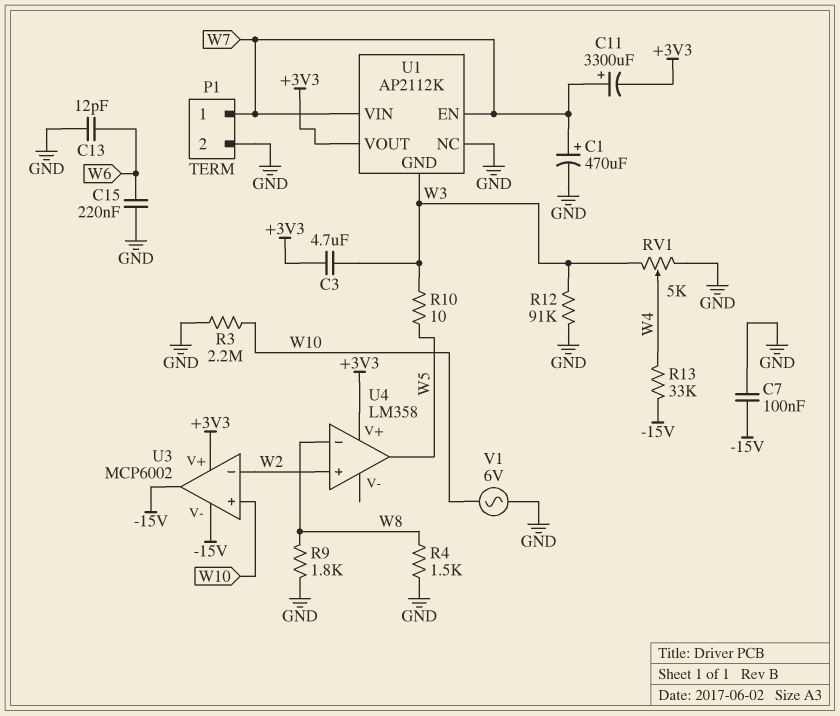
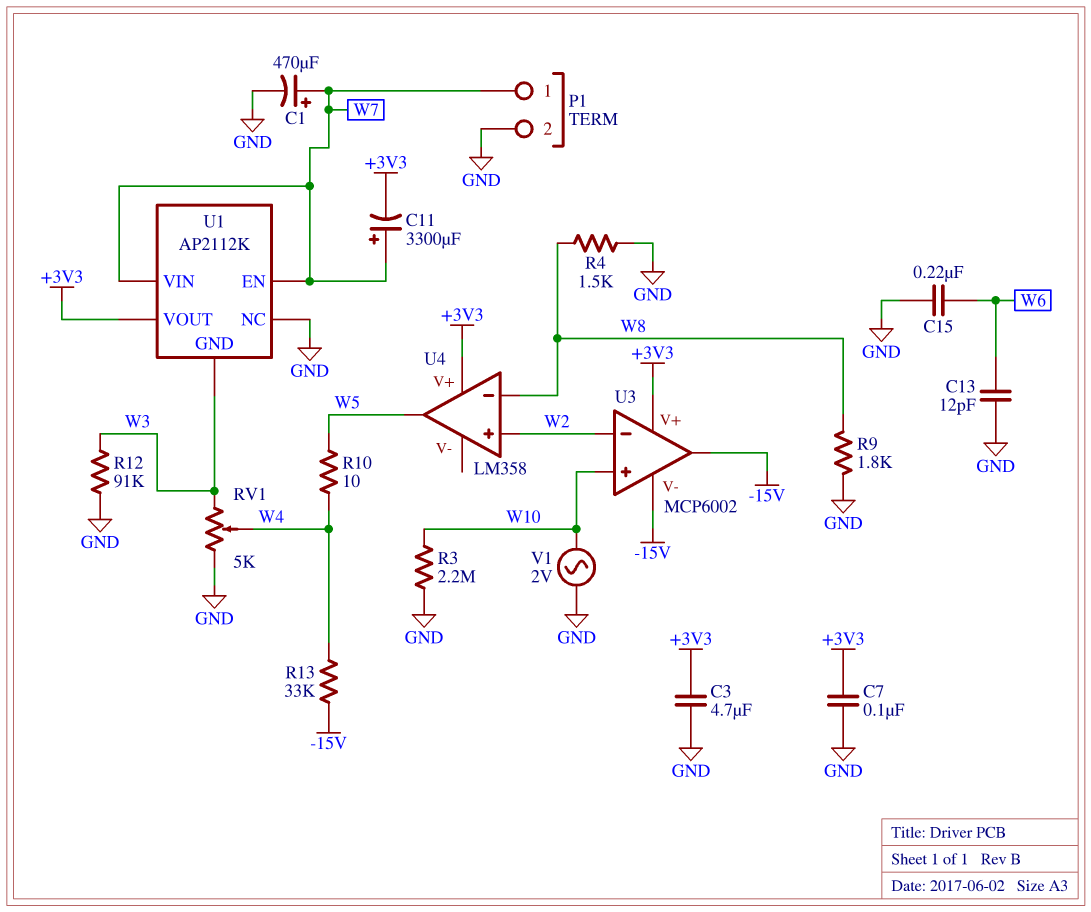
C3: 4.7uF (+3V3, W3) -> 4.7uF (+3V3, GND)
C7: 100nF (-15V, GND) -> 100nF (+3V3, GND)
R10: 10 (W3, W5) -> 10 (W4, W5)
V1: AC 6V (GND, W10) -> AC 2V (GND, W10)

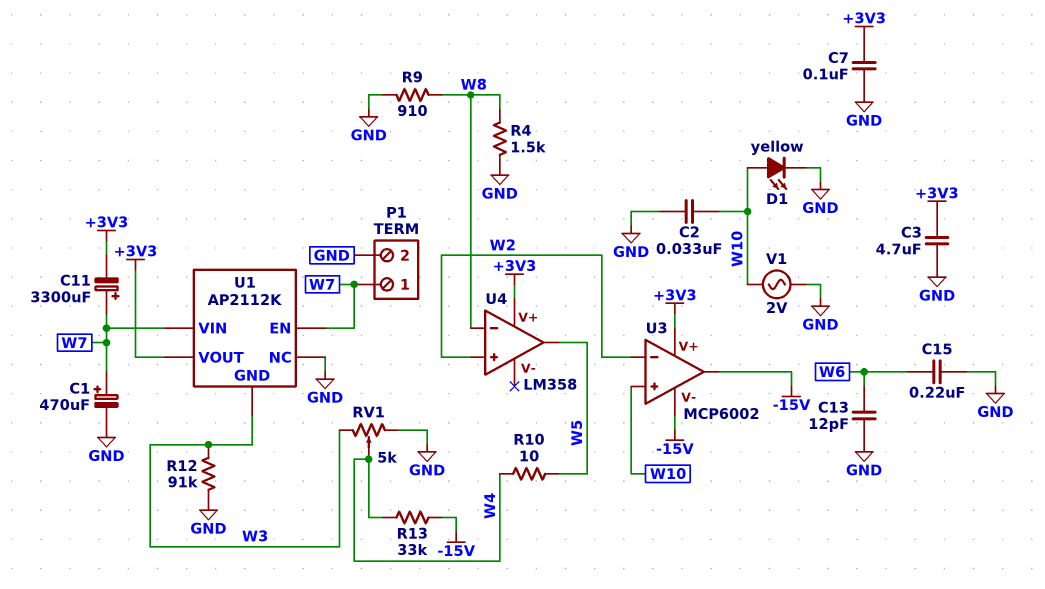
C2: none -> 33nF (GND, W10)
D1: none -> LED yellow (A W10, K GND)
R3: 2.2M (GND, W10) -> none
R9: 1.8k (GND, W8) -> 910 (GND, W8)

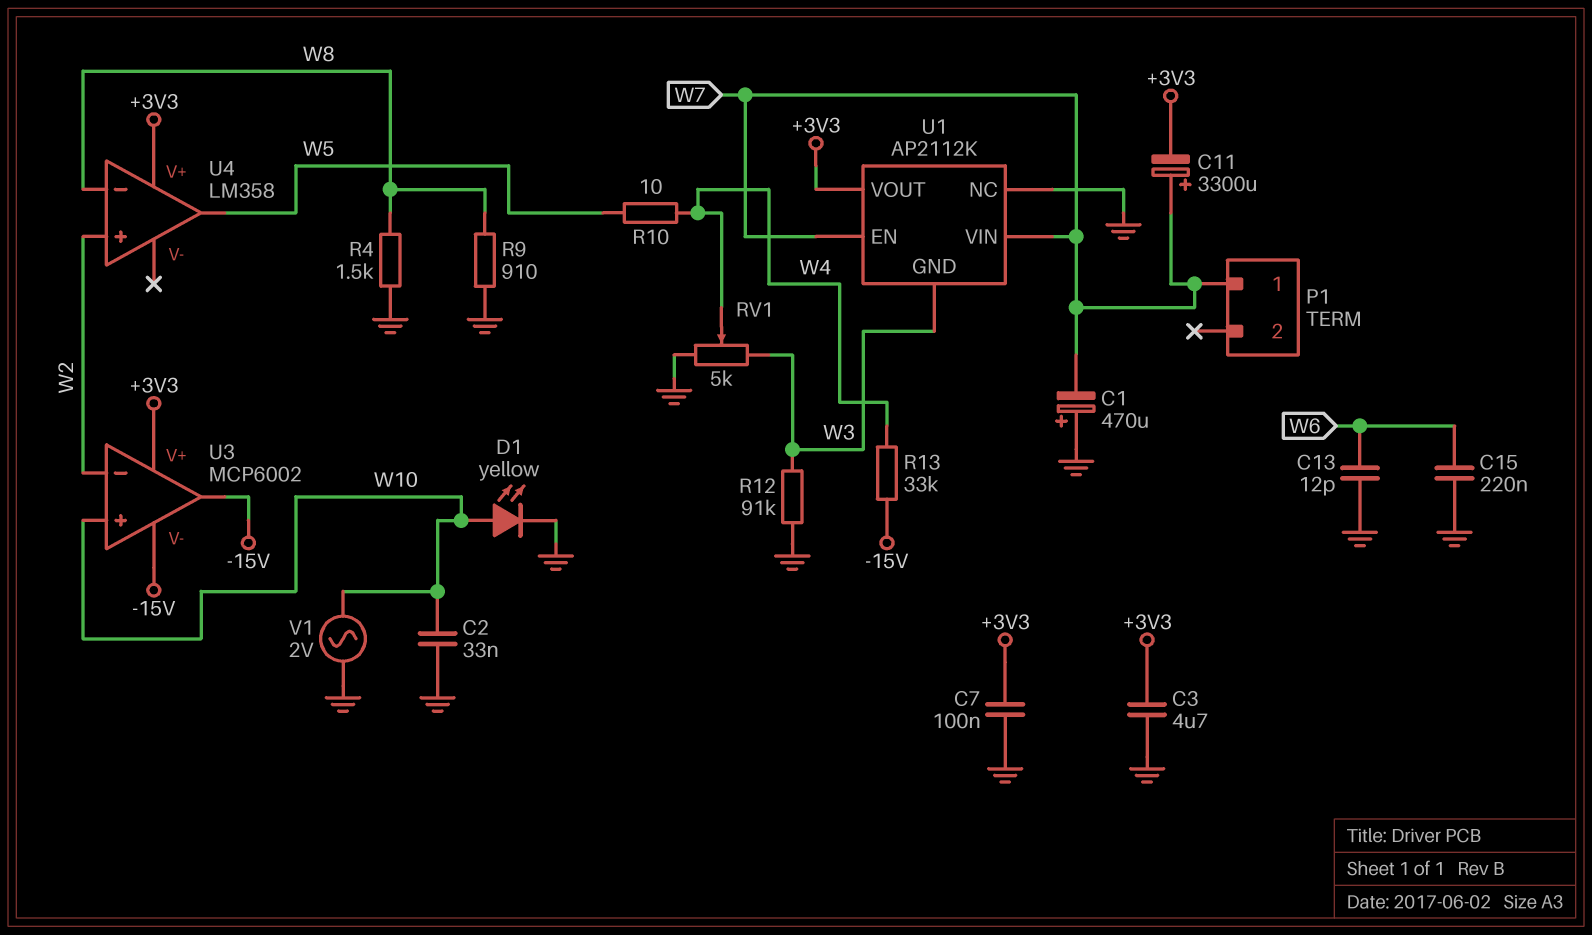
C1: 470uF (plus W7, minus GND) -> 470uF (plus GND, minus W7)
P1 pin 2: GND -> none

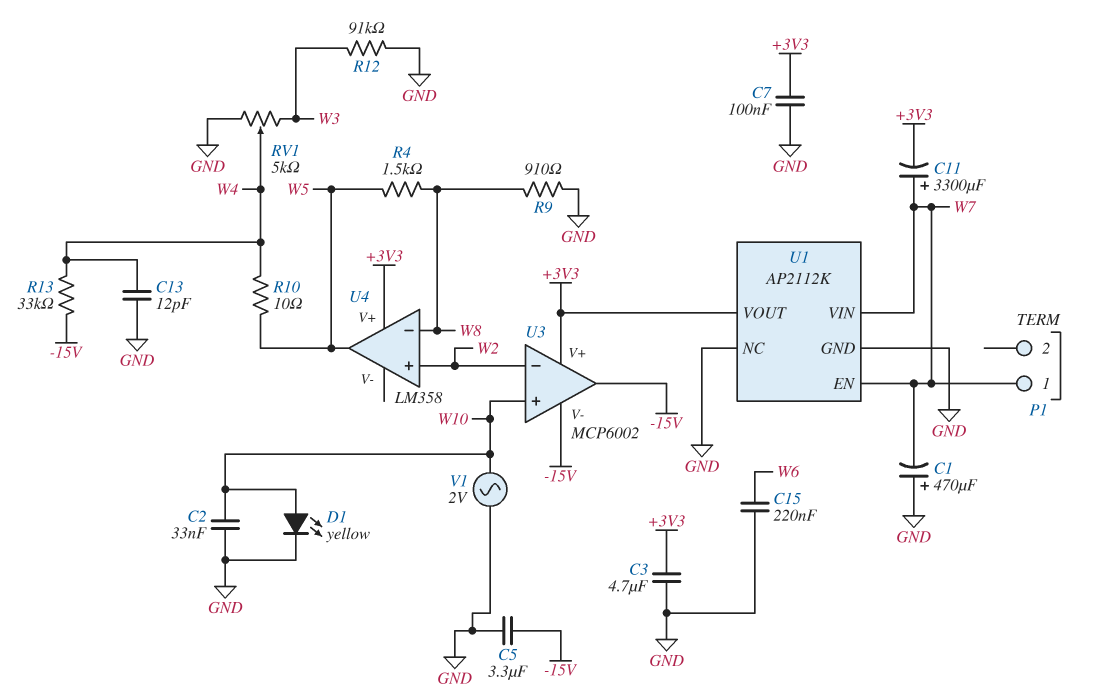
C5: none -> 3.3uF (-15V, GND)
C13: 12pF (GND, W6) -> 12pF (GND, W4)
R4: 1.5k (GND, W8) -> 1.5k (W5, W8)
U1 pin GND: W3 -> GND

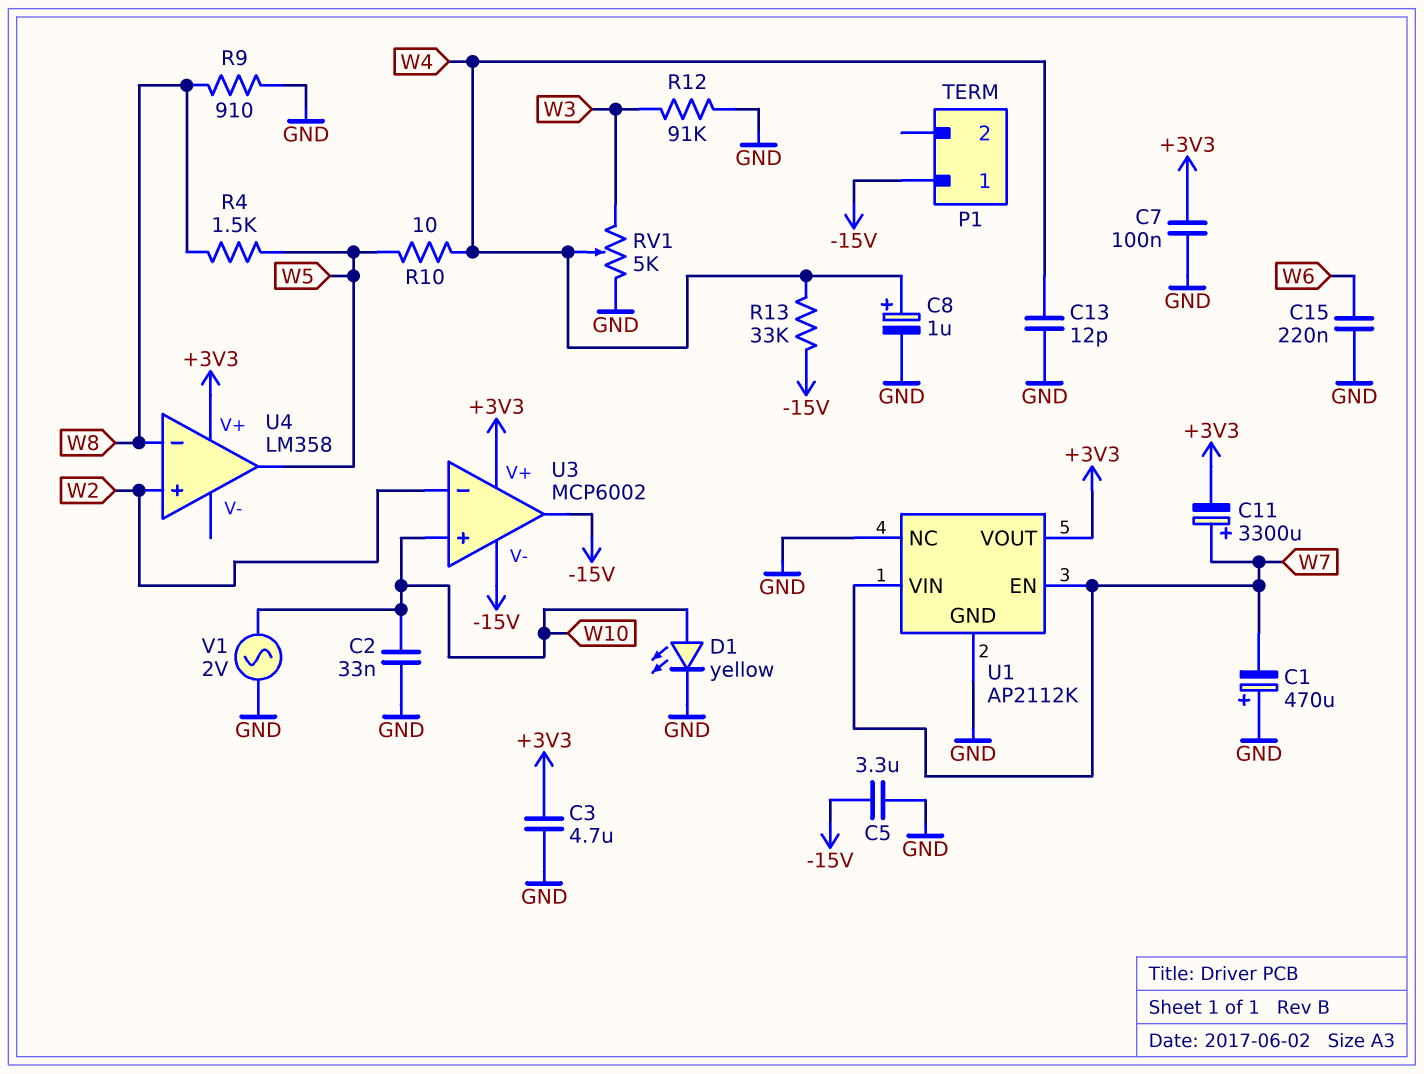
C8: none -> 1uF (plus W4, minus GND)
P1 pin 1: W7 -> -15V

